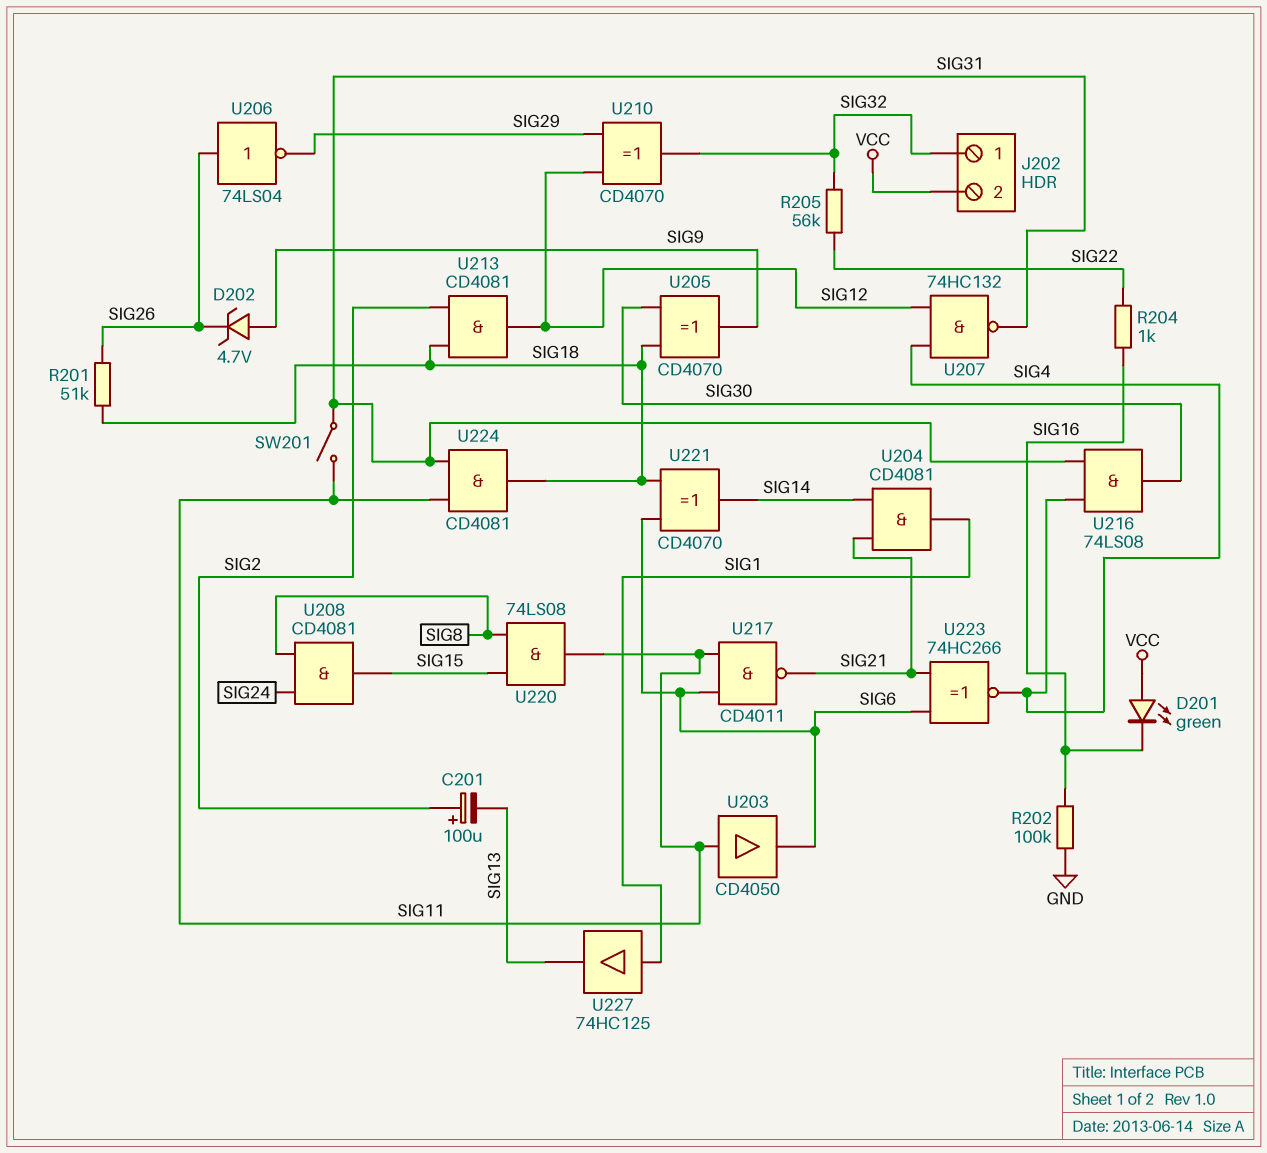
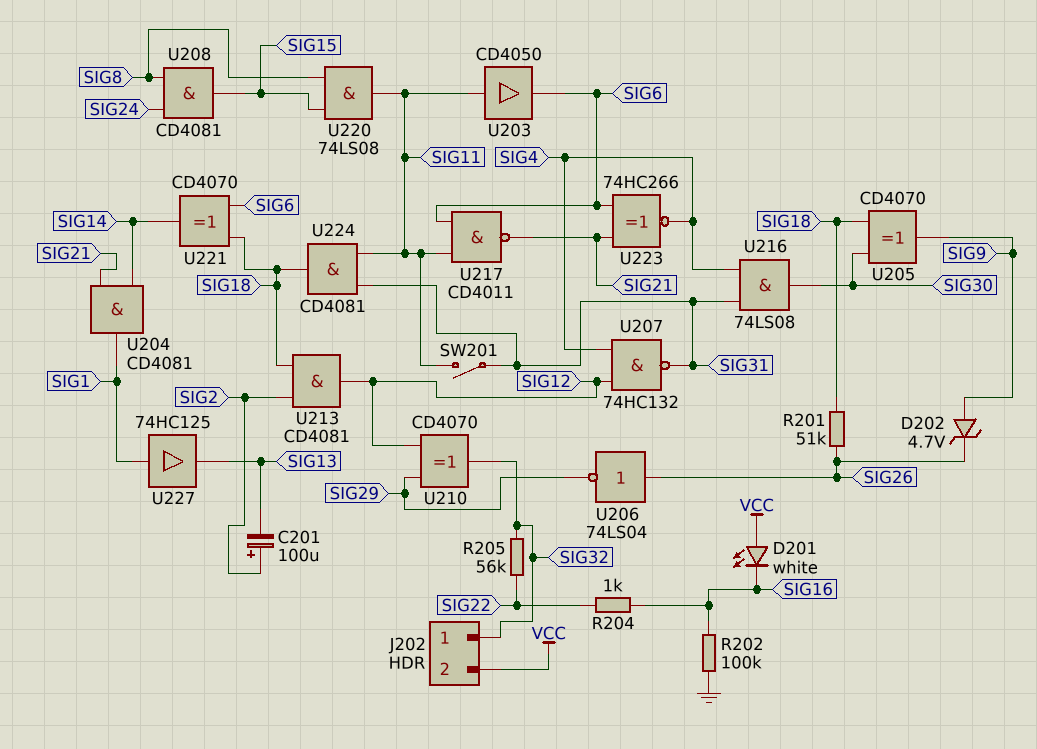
D201: LED green (A VCC, K SIG16) -> LED white (A VCC, K SIG16)

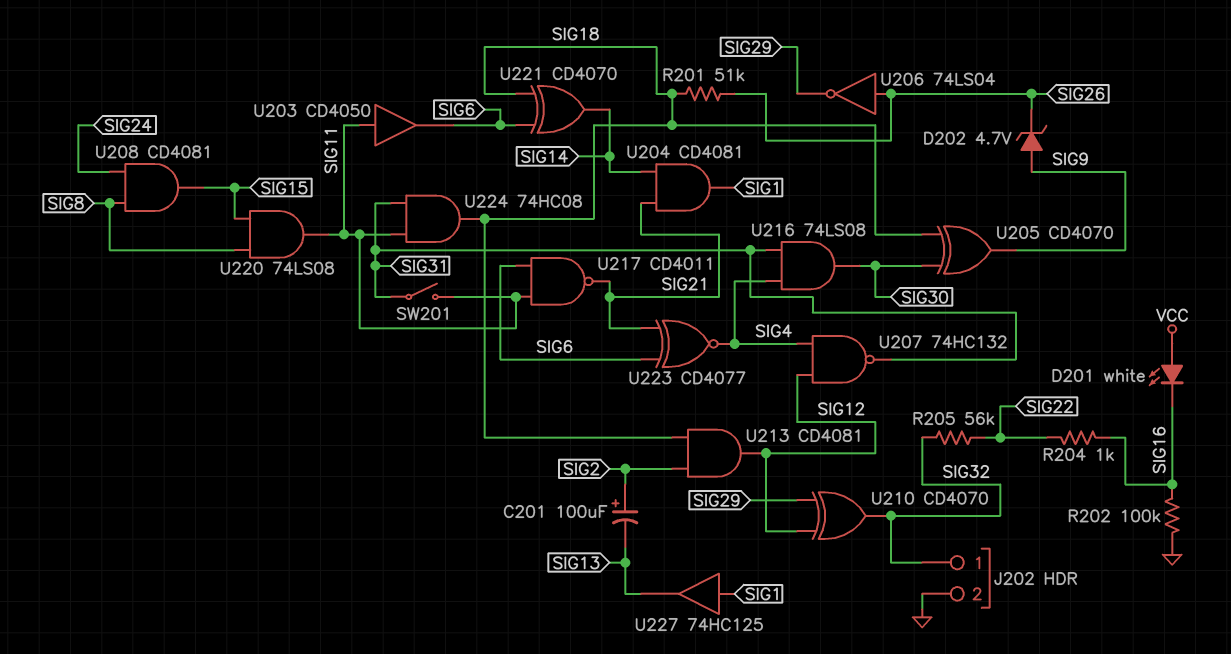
J202 pin 2: VCC -> GND
U223: XNOR 74HC266 (in SIG6, in SIG21, out SIG4) -> XNOR CD4077 (in SIG6, in SIG21, out SIG4)
U224: AND CD4081 (in SIG11, in SIG31, out SIG18) -> AND 74HC08 (in SIG11, in SIG31, out SIG18)

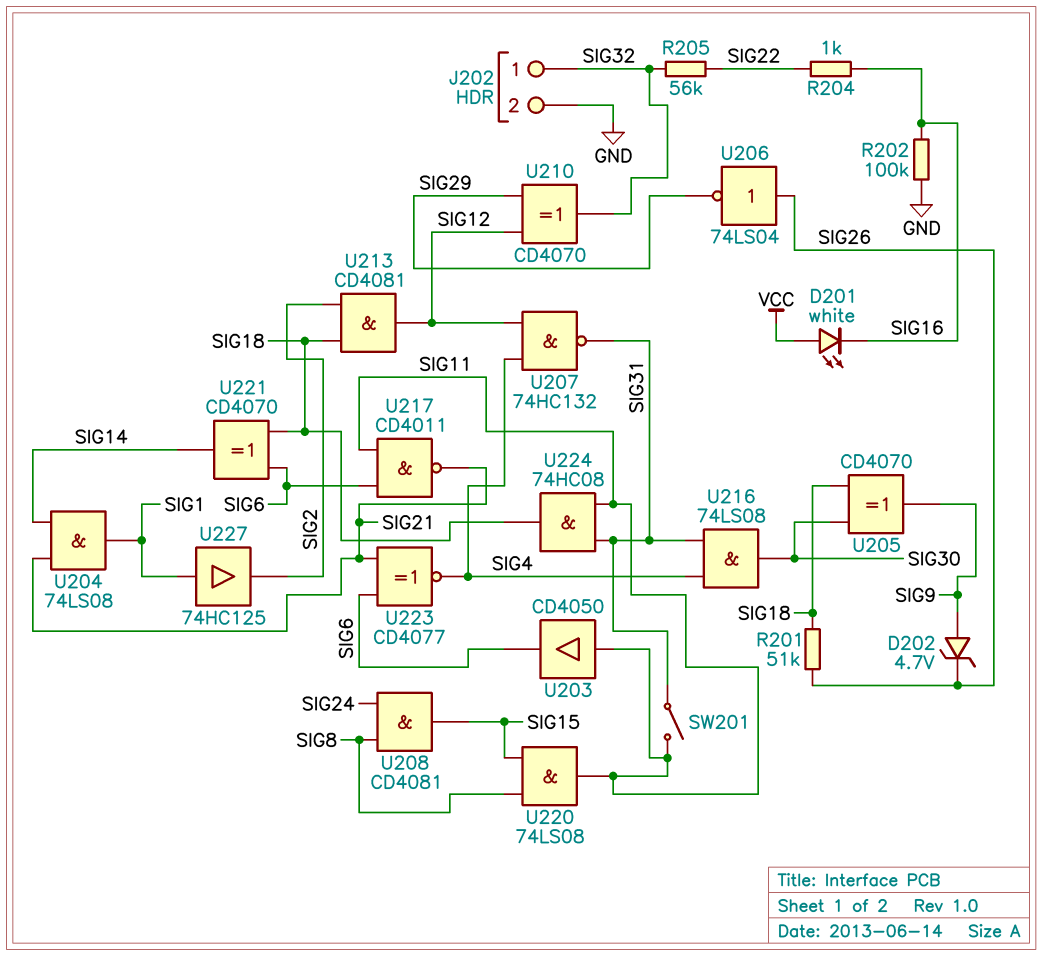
C201: 100uF (plus SIG2, minus SIG13) -> none
U204: AND CD4081 (in SIG14, in SIG21, out SIG1) -> AND 74LS08 (in SIG14, in SIG21, out SIG1)
U227: buffer 74HC125 (in SIG1, out SIG13) -> buffer 74HC125 (in SIG1, out SIG2)

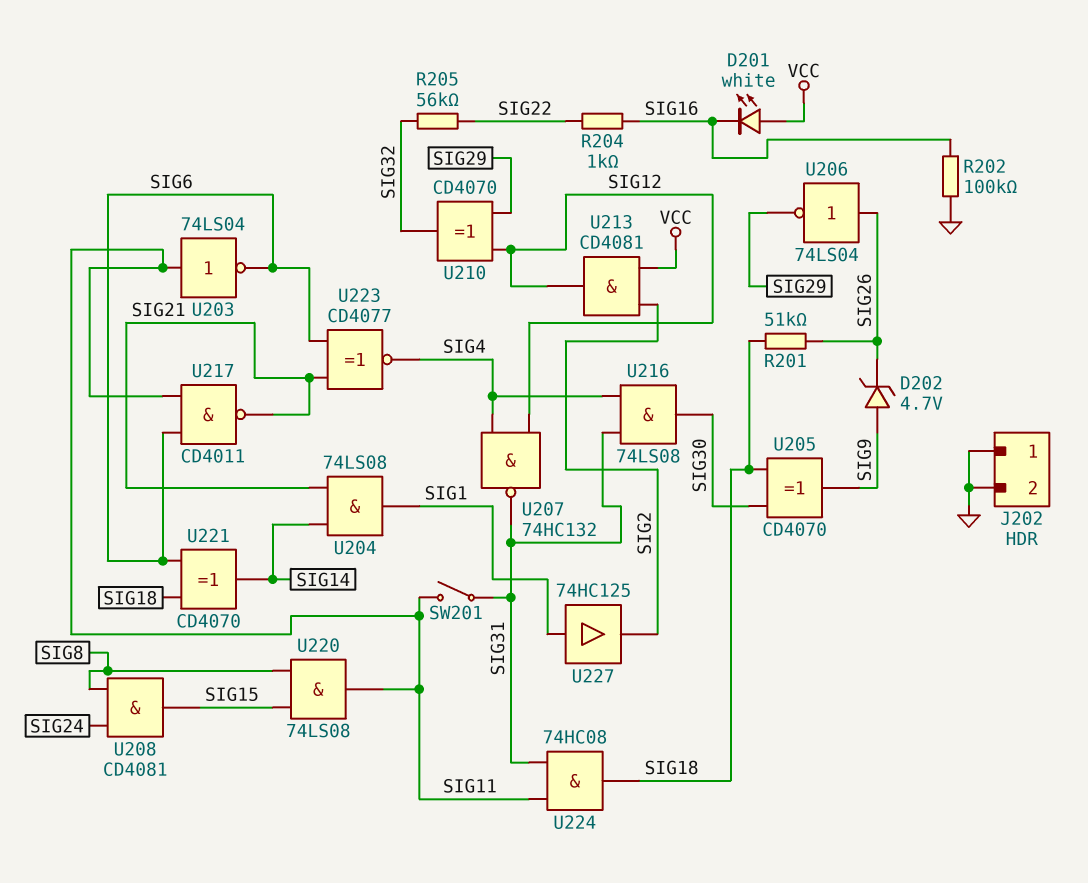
J202 pin 1: SIG32 -> GND
U203: buffer CD4050 (in SIG11, out SIG6) -> NOT 74LS04 (in SIG11, out SIG6)
U213: AND CD4081 (in SIG2, in SIG18, out SIG12) -> AND CD4081 (in SIG2, in VCC, out SIG12)

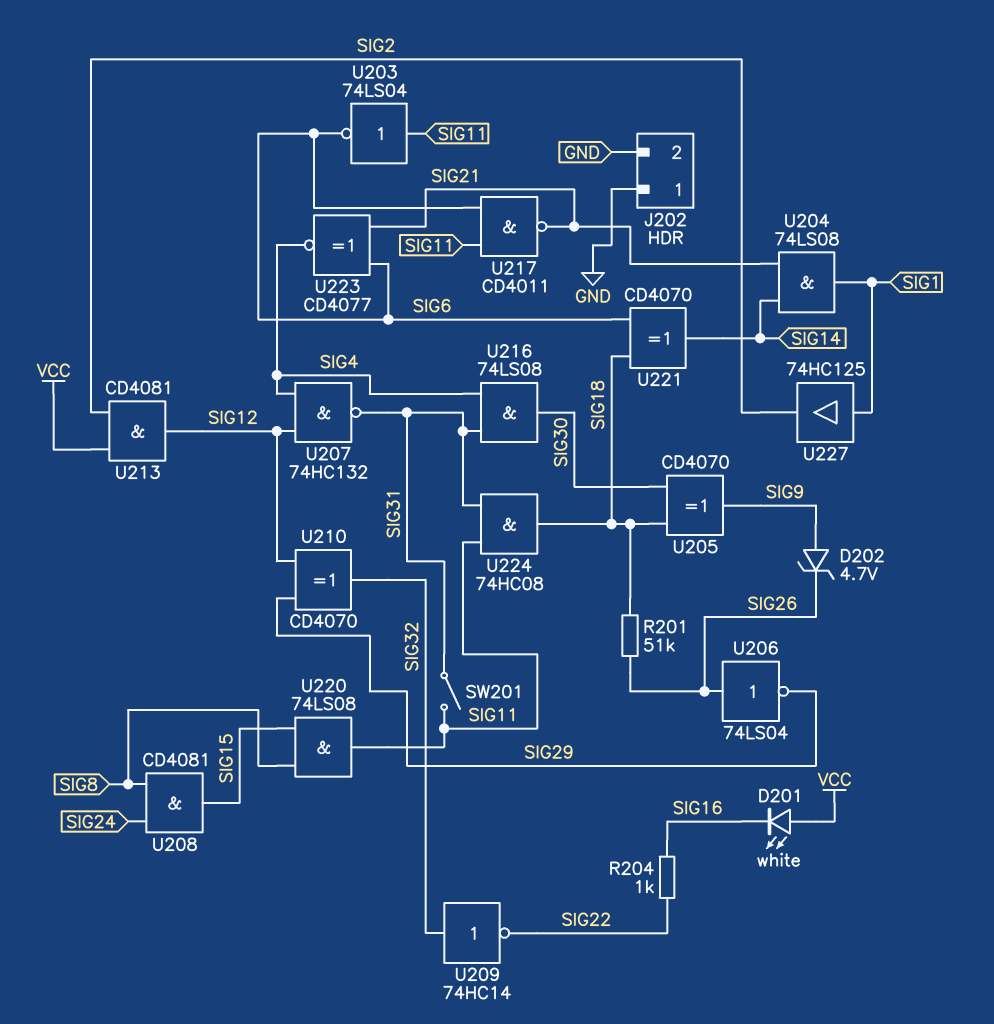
R202: 100k (GND, SIG16) -> none
R205: 56k (SIG22, SIG32) -> none
U209: none -> NOT 74HC14 (in SIG32, out SIG22)

